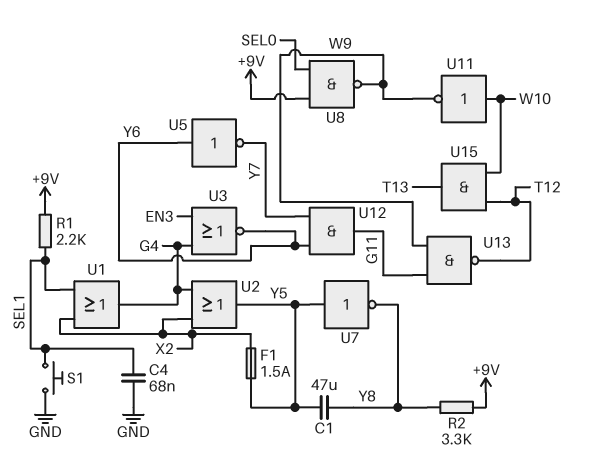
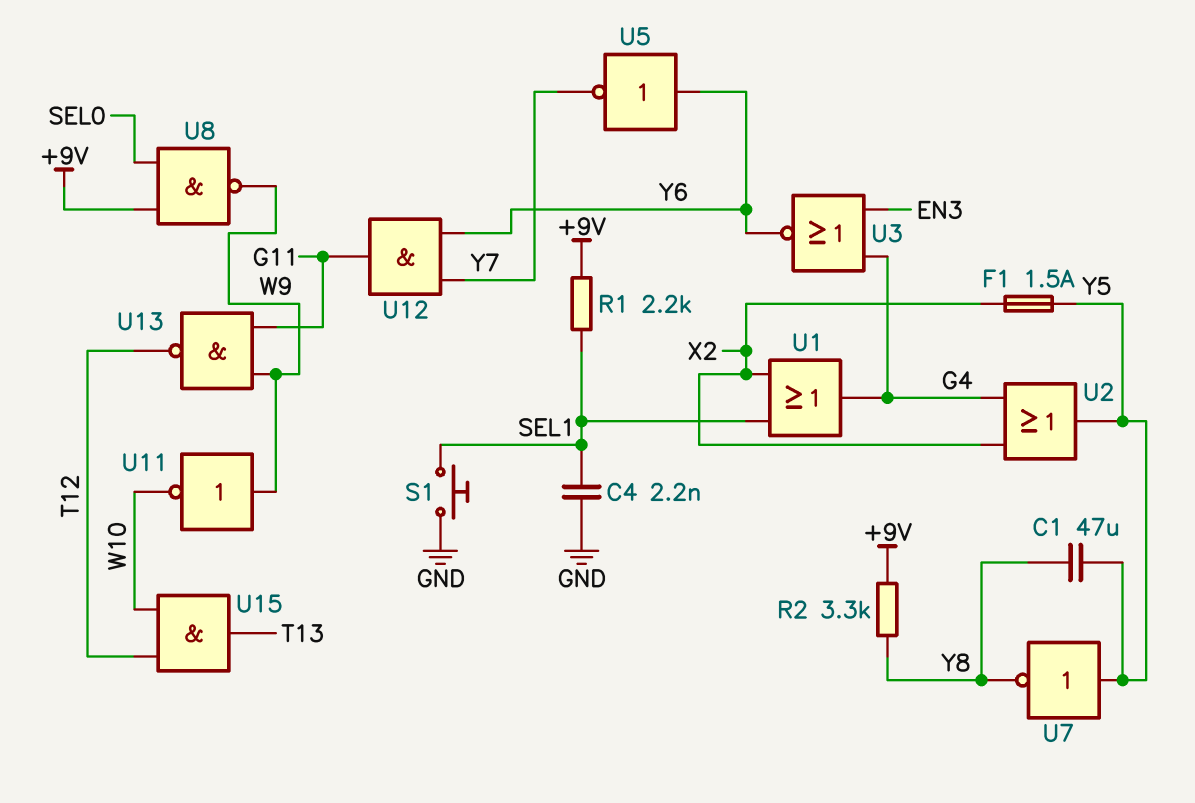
C4: 68nF (GND, SEL1) -> 2.2nF (GND, SEL1)
U11: NOT (in W10, out W9) -> NOT (in W9, out W10)

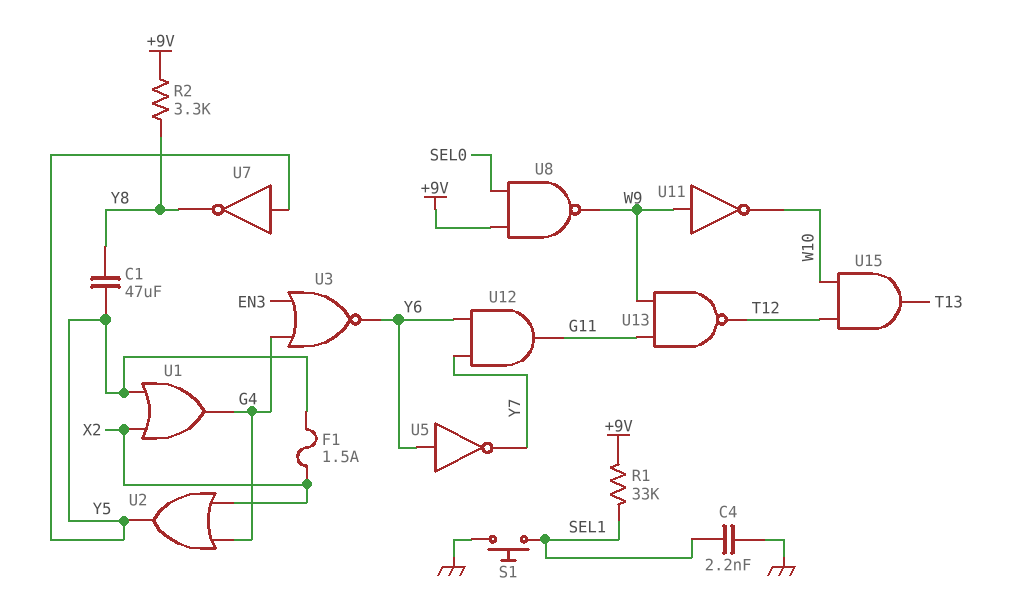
R1: 2.2k (+9V, SEL1) -> 33k (+9V, SEL1)
U1: OR (in SEL1, in X2, out G4) -> OR (in X2, in Y5, out G4)

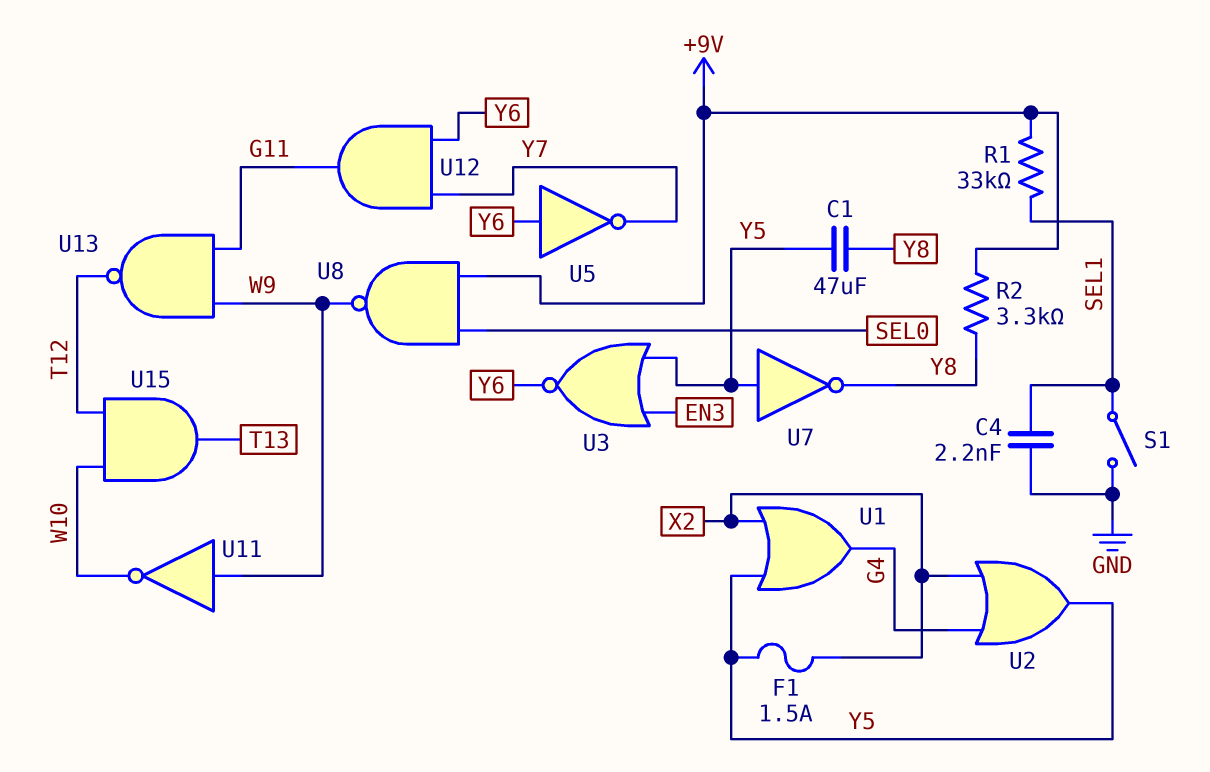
S1: button (GND, SEL1) -> switch (GND, SEL1)
U3: NOR (in EN3, in G4, out Y6) -> NOR (in EN3, in Y5, out Y6)

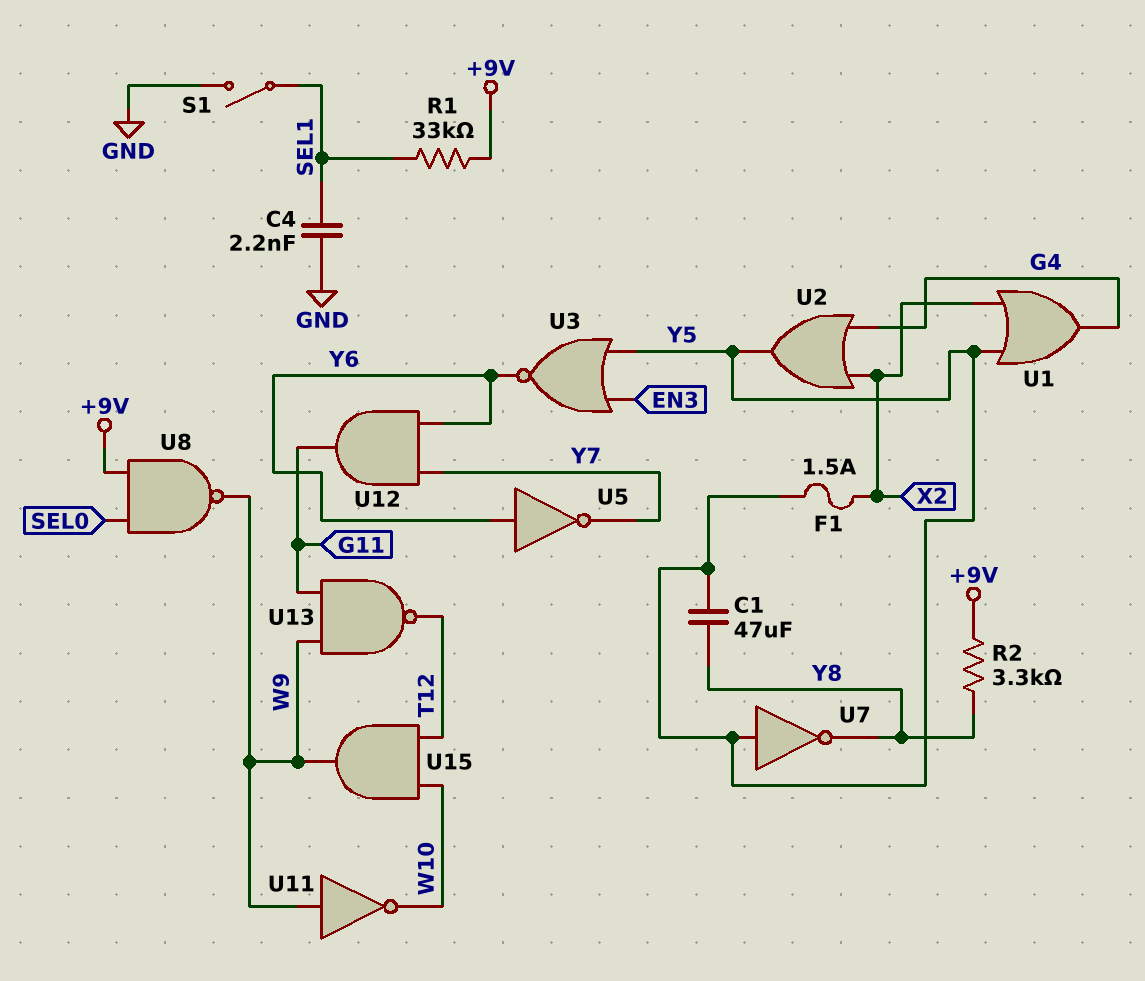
U15: AND (in T12, in W10, out T13) -> AND (in T12, in W10, out W9)

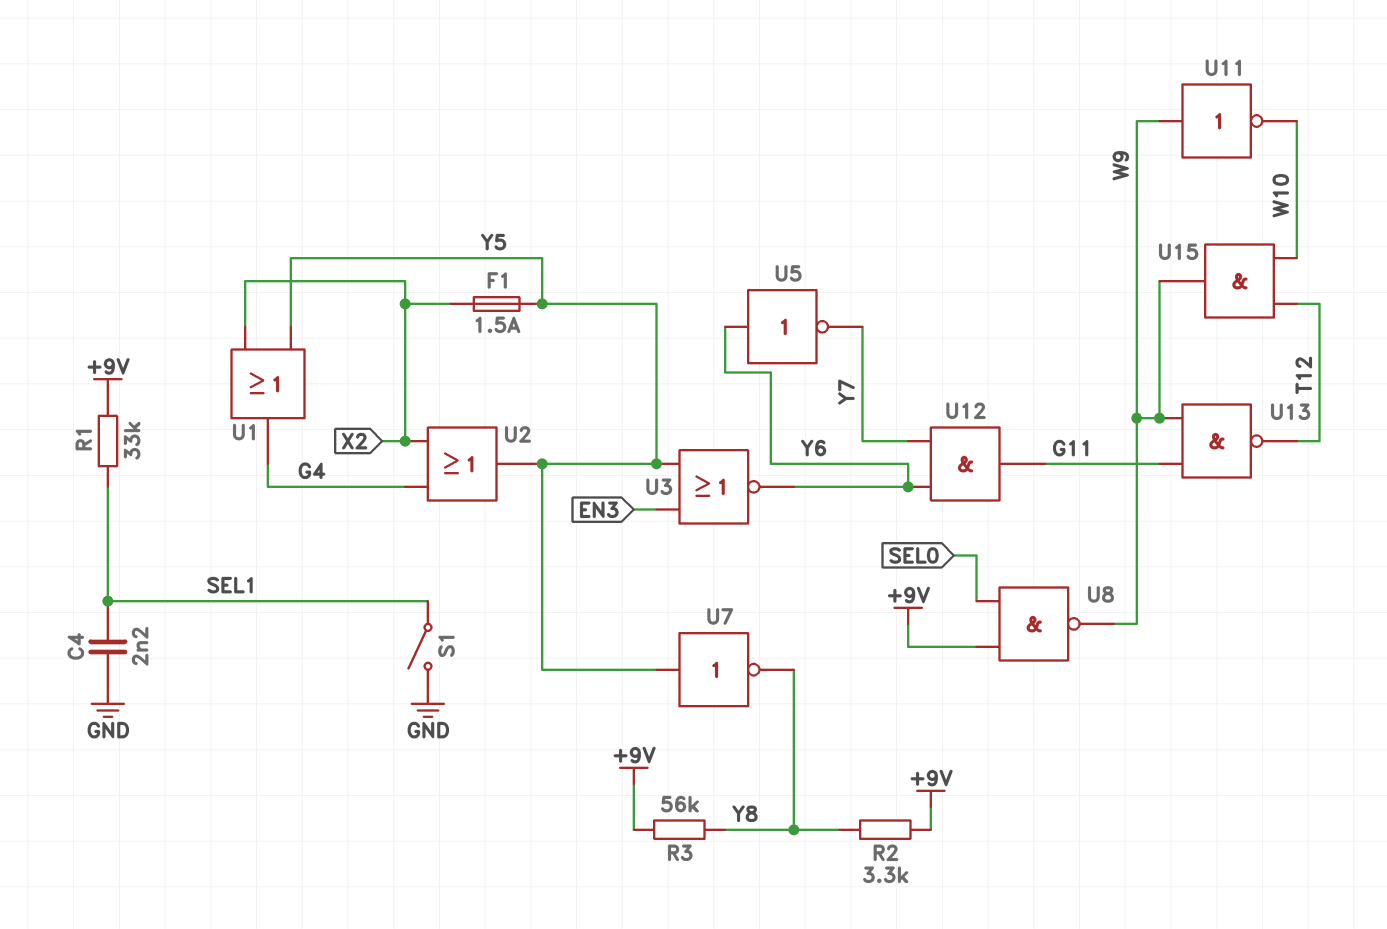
C1: 47uF (Y5, Y8) -> none
R3: none -> 56k (+9V, Y8)

